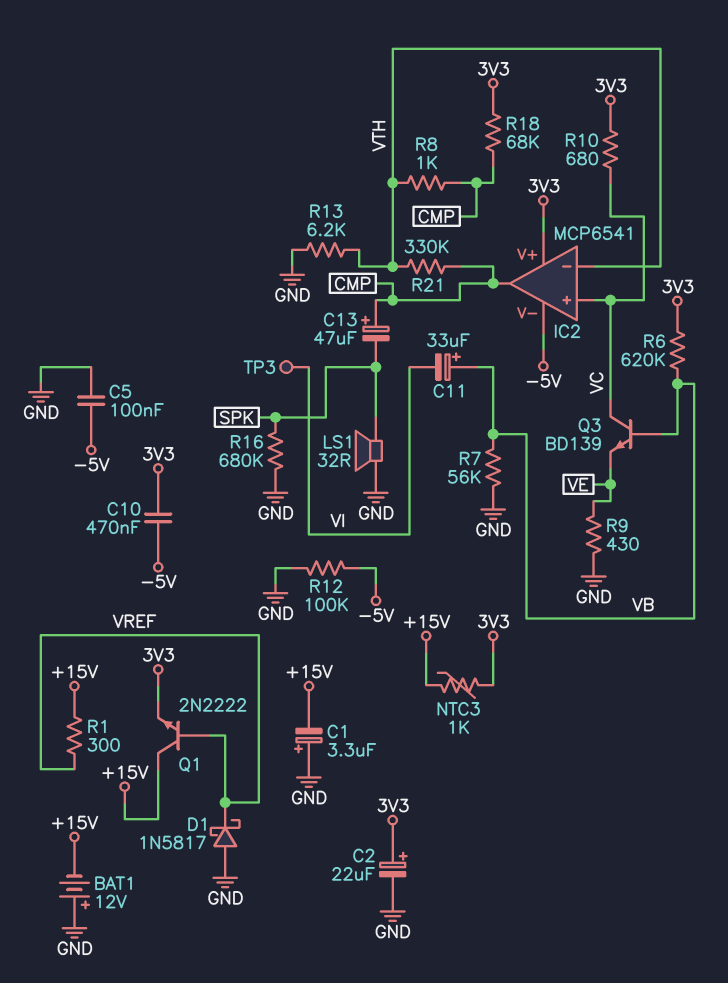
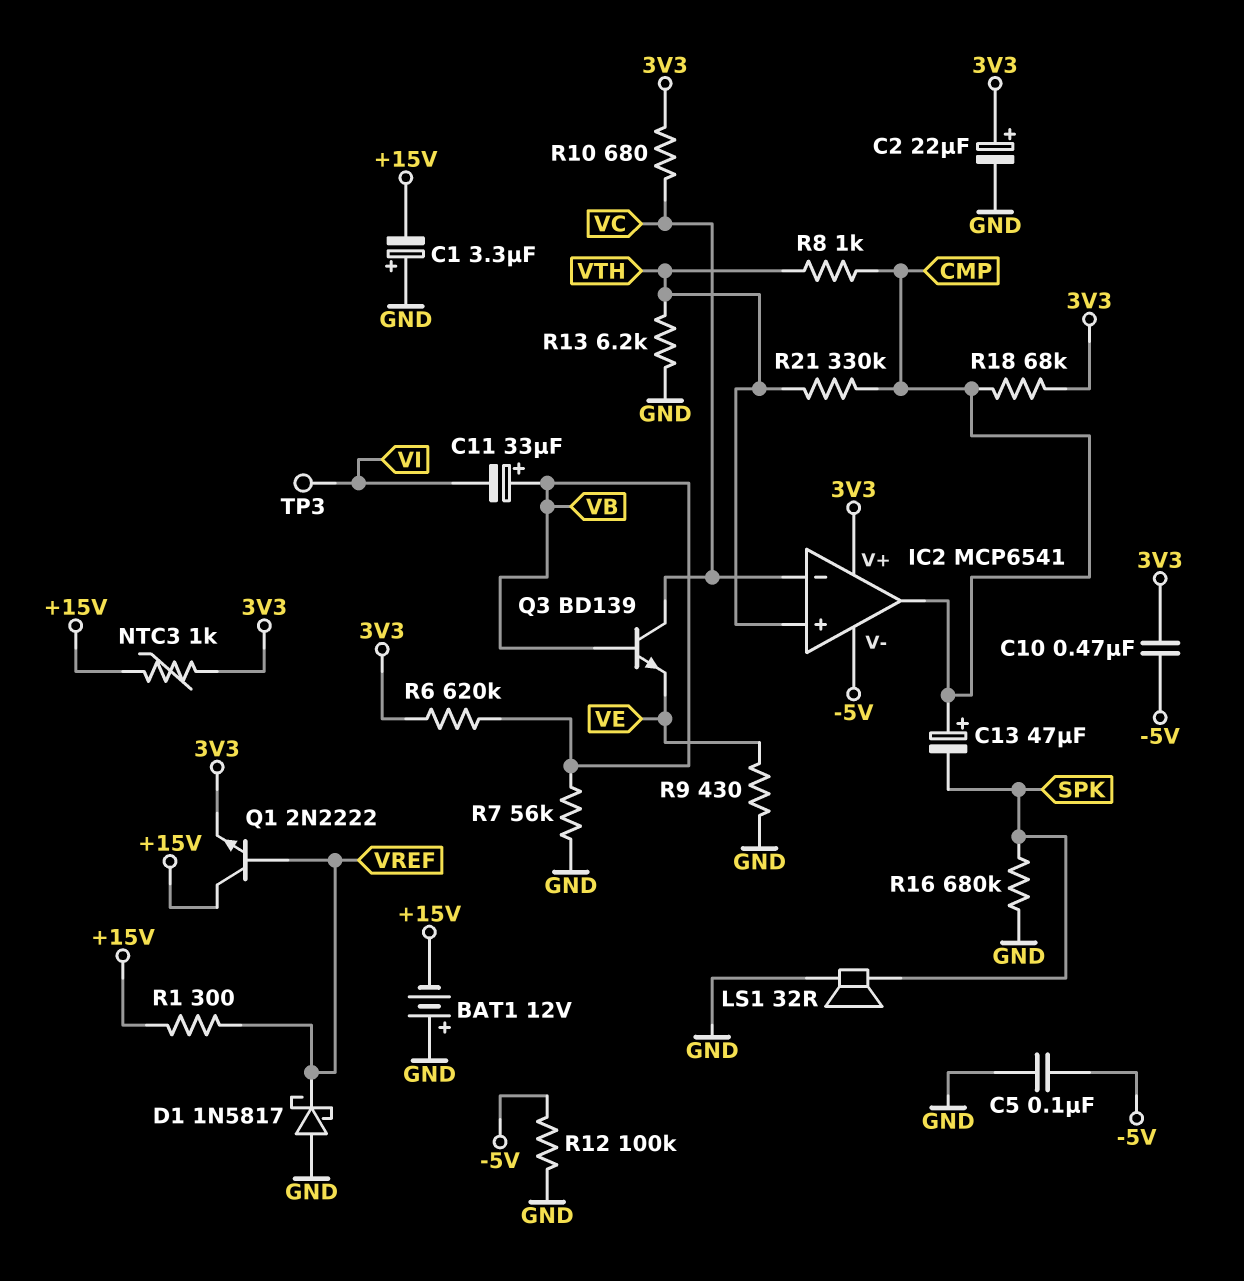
IC2 pin in+: VC -> VTH
IC2 pin in-: VTH -> VC

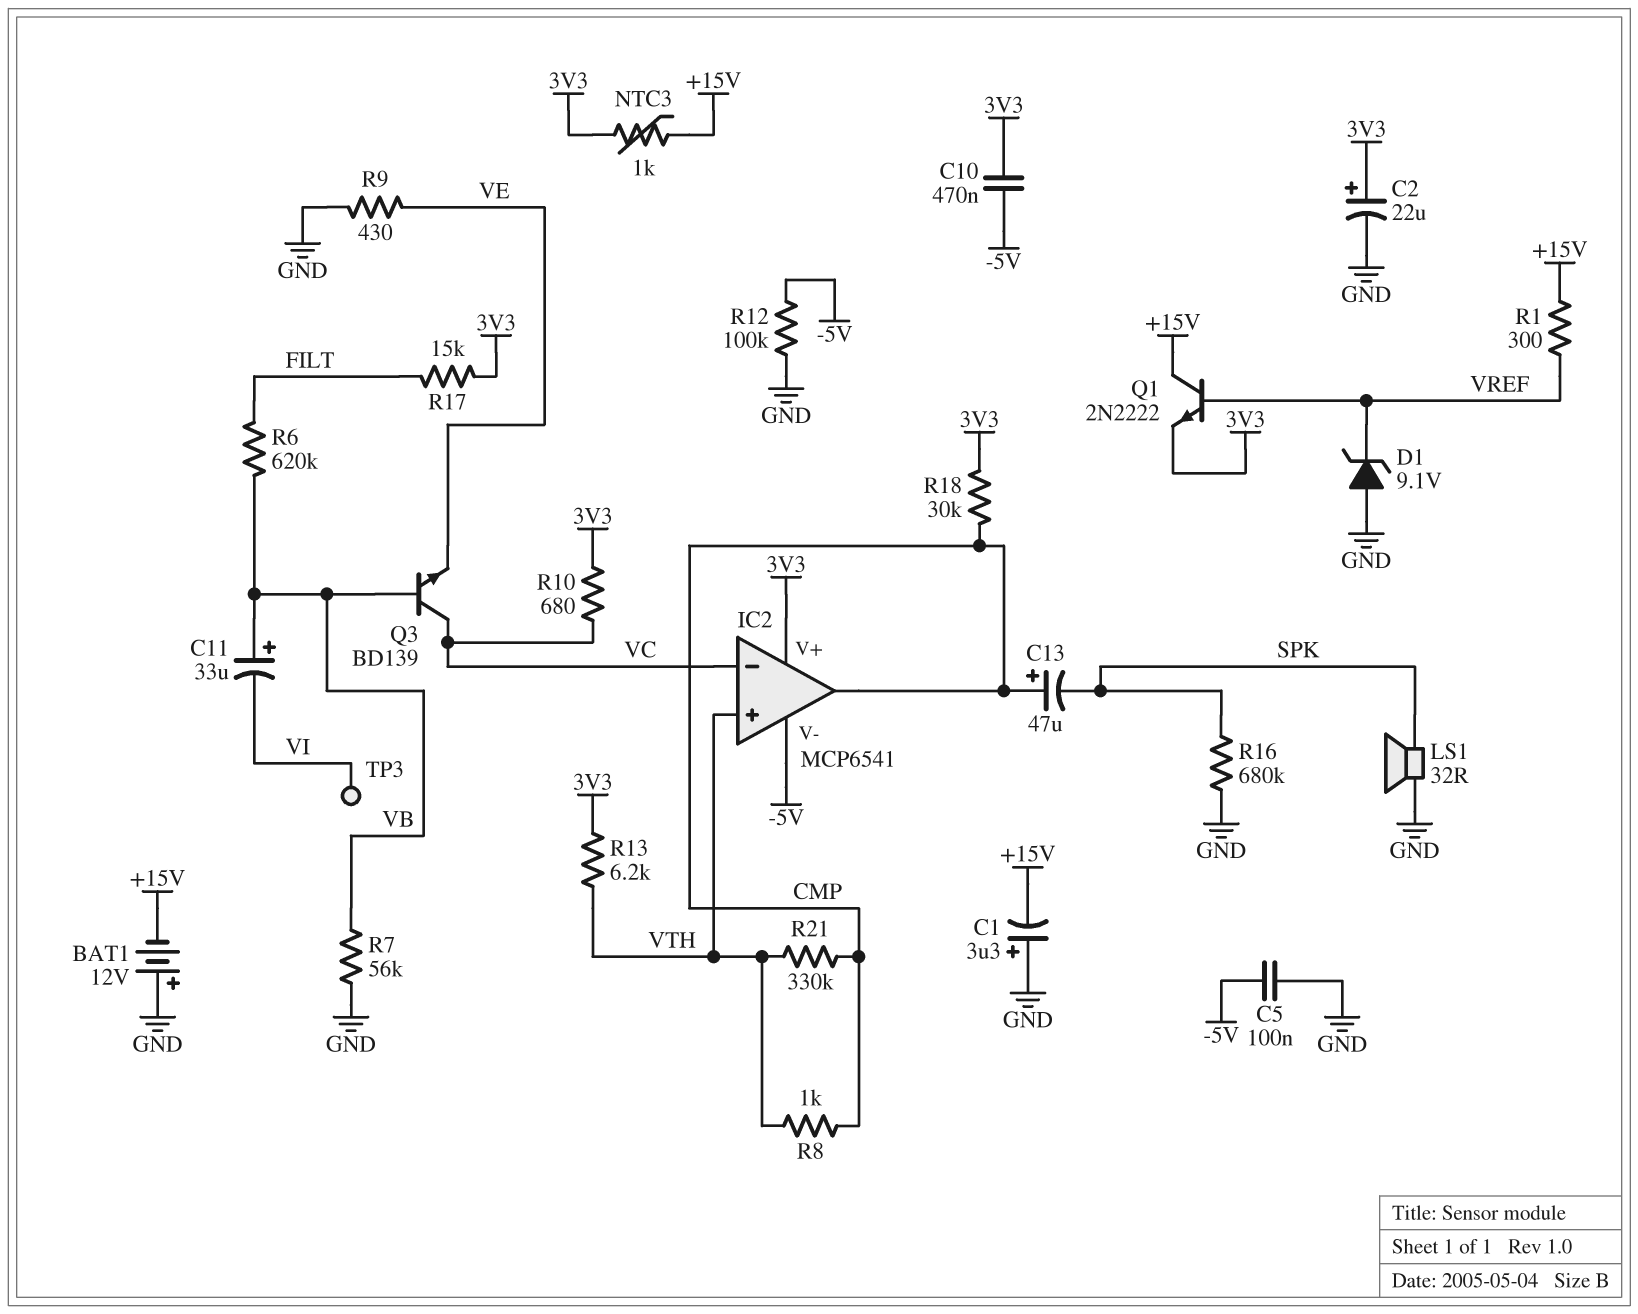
D1: schottky 1N5817 (A GND, K VREF) -> zener 9.1V (A GND, K VREF)
R6: 620k (3V3, VB) -> 620k (FILT, VB)
R13: 6.2k (GND, VTH) -> 6.2k (3V3, VTH)
R17: none -> 15k (3V3, FILT)
R18: 68k (3V3, CMP) -> 30k (3V3, CMP)

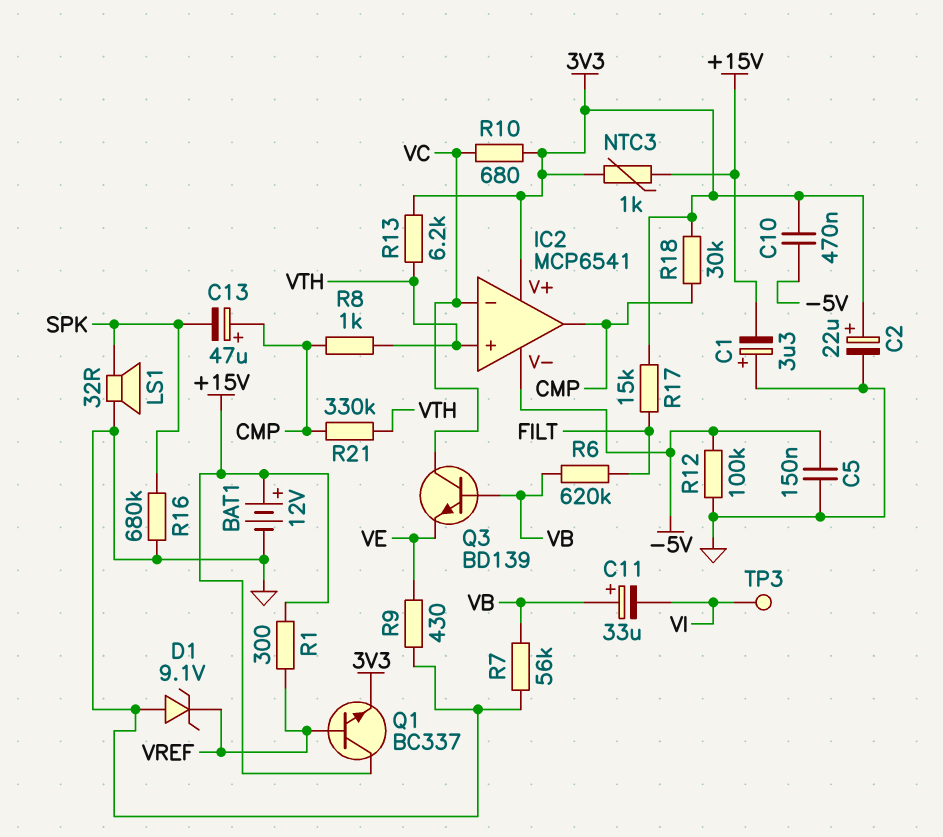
BAT1: 12V (plus GND, minus +15V) -> 12V (plus +15V, minus GND)
C5: 100nF (-5V, GND) -> 150nF (-5V, GND)
Q1: NPN 2N2222 (B VREF, C +15V, E 3V3) -> NPN BC337 (B VREF, C +15V, E 3V3)

